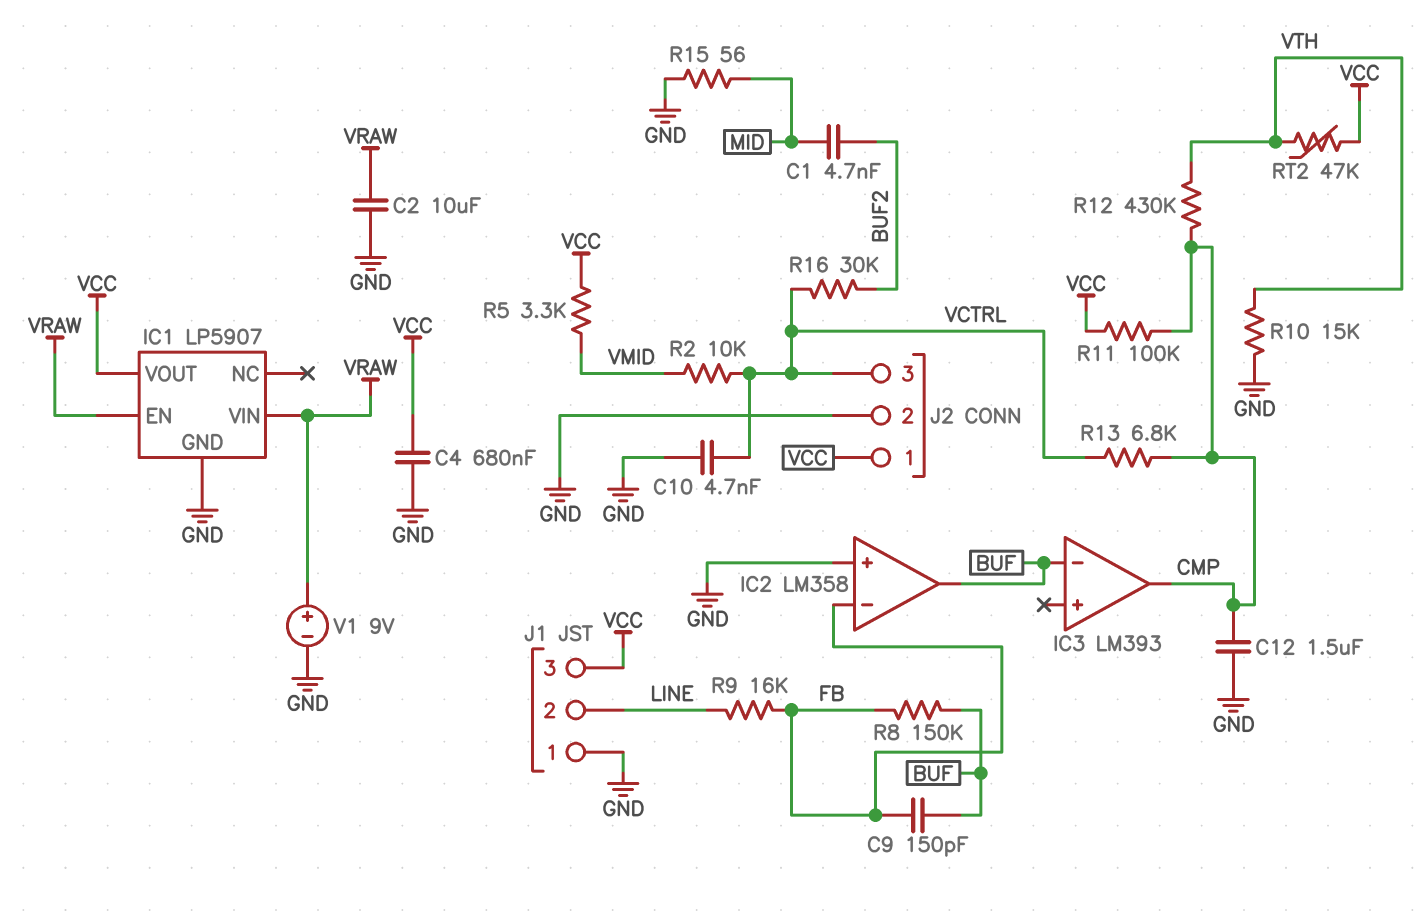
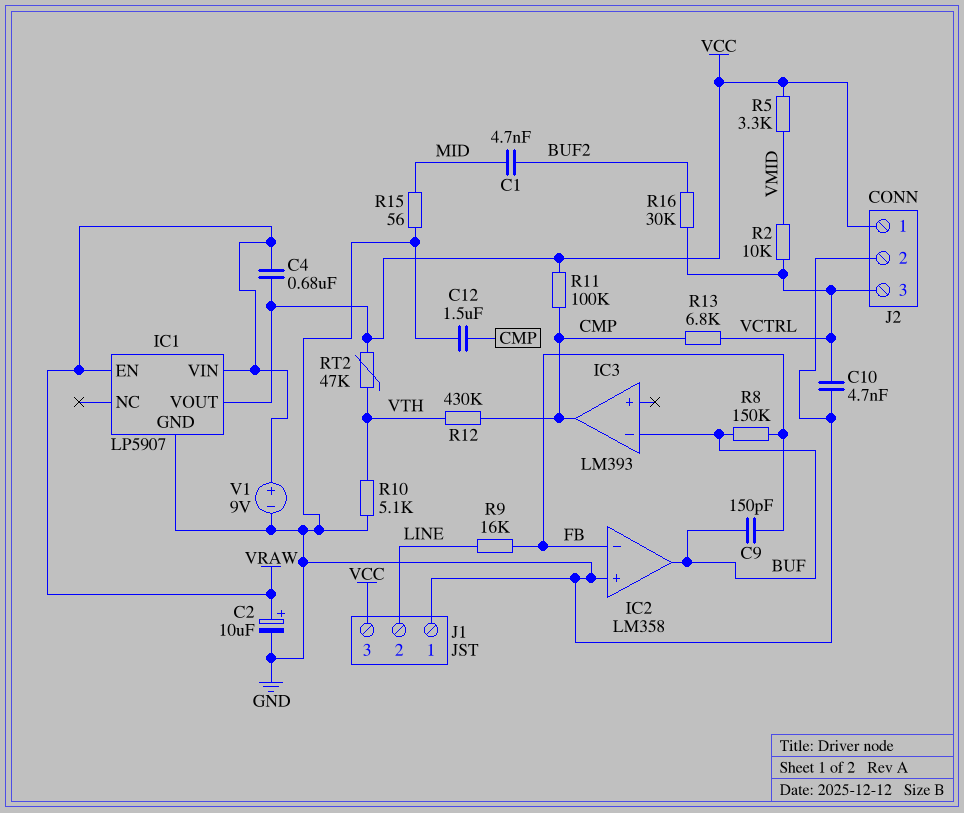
C2: 10uF (GND, VRAW) -> 10uF (plus VRAW, minus GND)
C4: 680nF (GND, VCC) -> 680nF (VCC, VRAW)
R10: 15k (GND, VTH) -> 5.1k (GND, VTH)

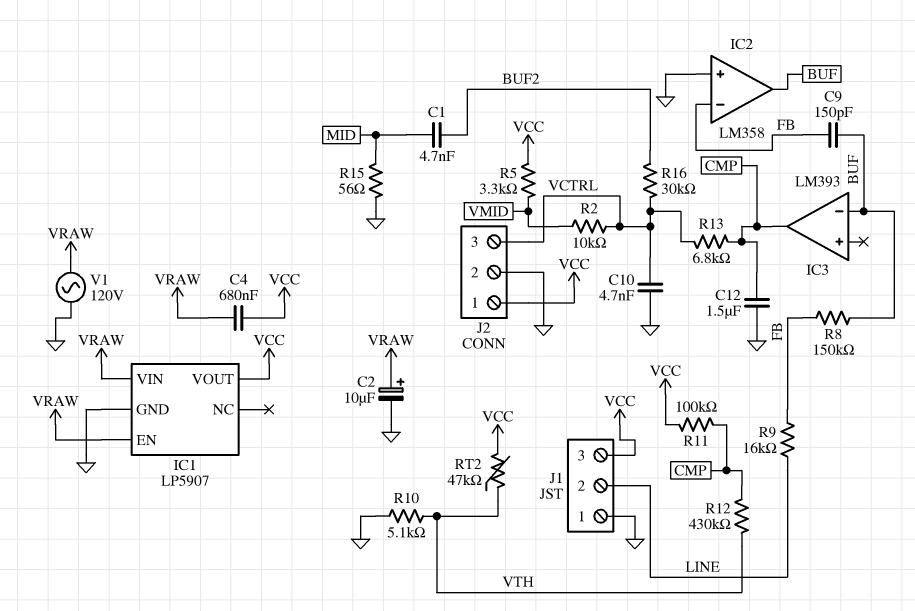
V1: 9V (plus VRAW, minus GND) -> AC 120V (GND, VRAW)

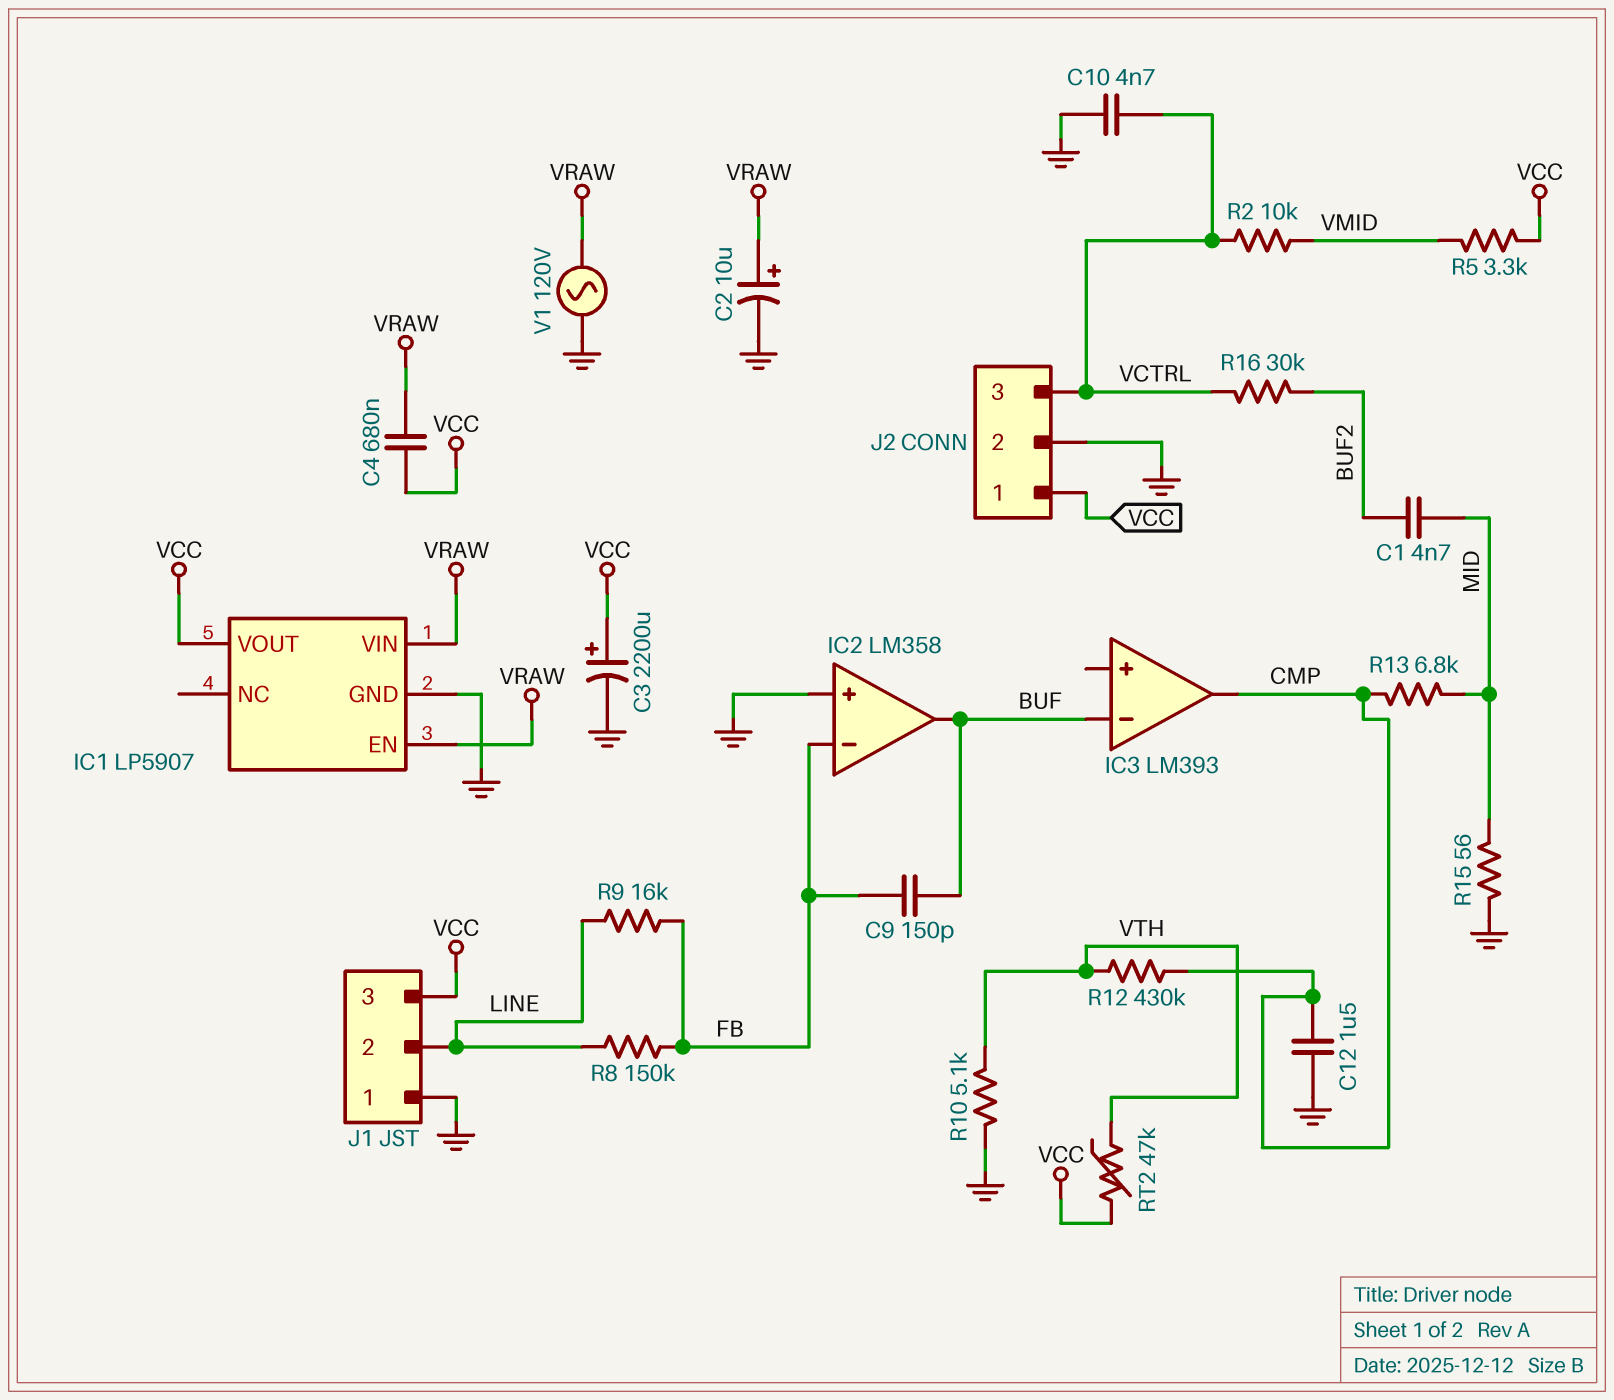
C3: none -> 2200uF (plus VCC, minus GND)
R8: 150k (BUF, FB) -> 150k (FB, LINE)
R11: 100k (CMP, VCC) -> none
R13: 6.8k (CMP, VCTRL) -> 6.8k (CMP, MID)

